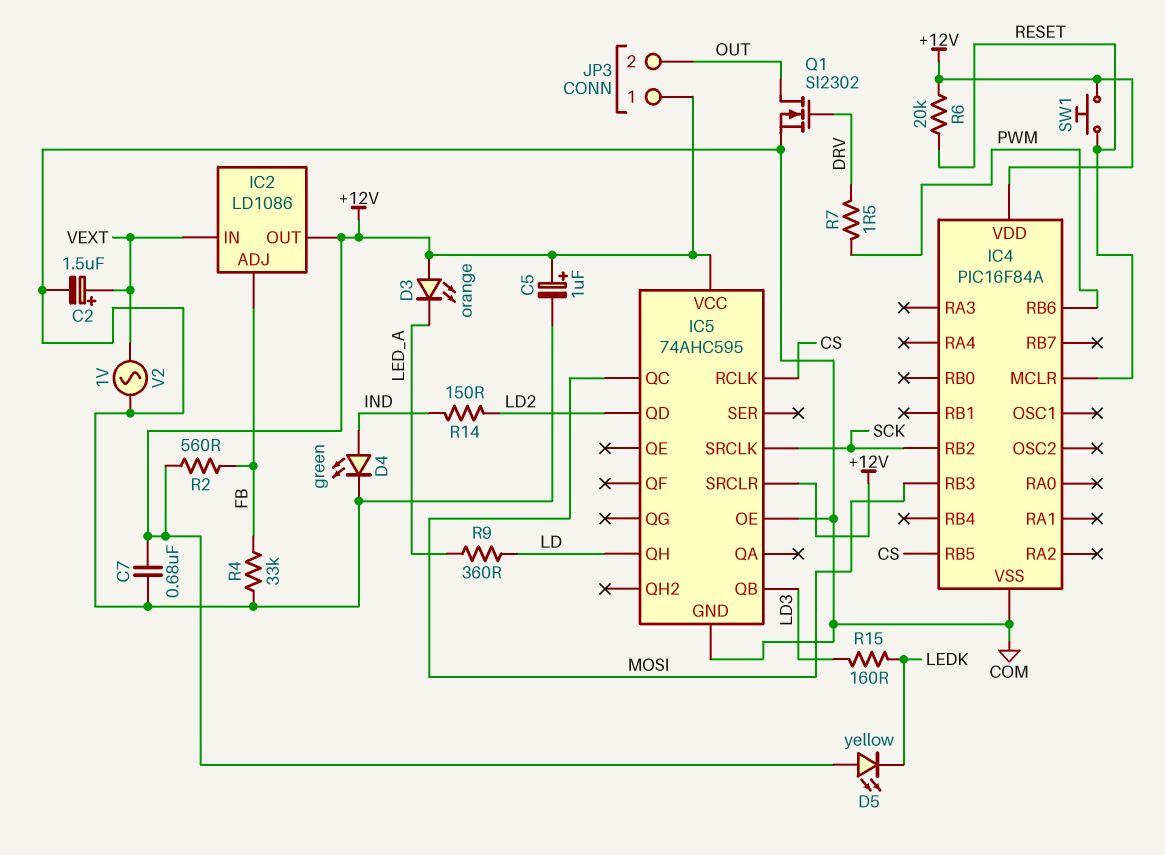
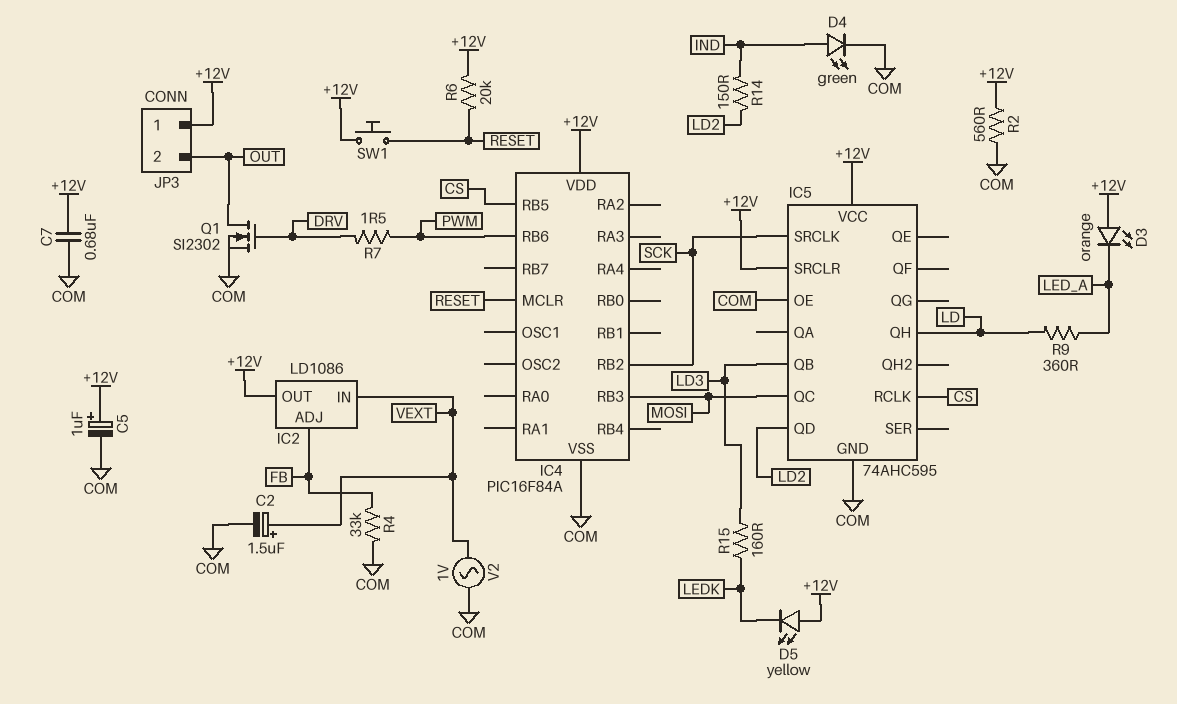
R2: 560 (+12V, FB) -> 560 (+12V, COM)

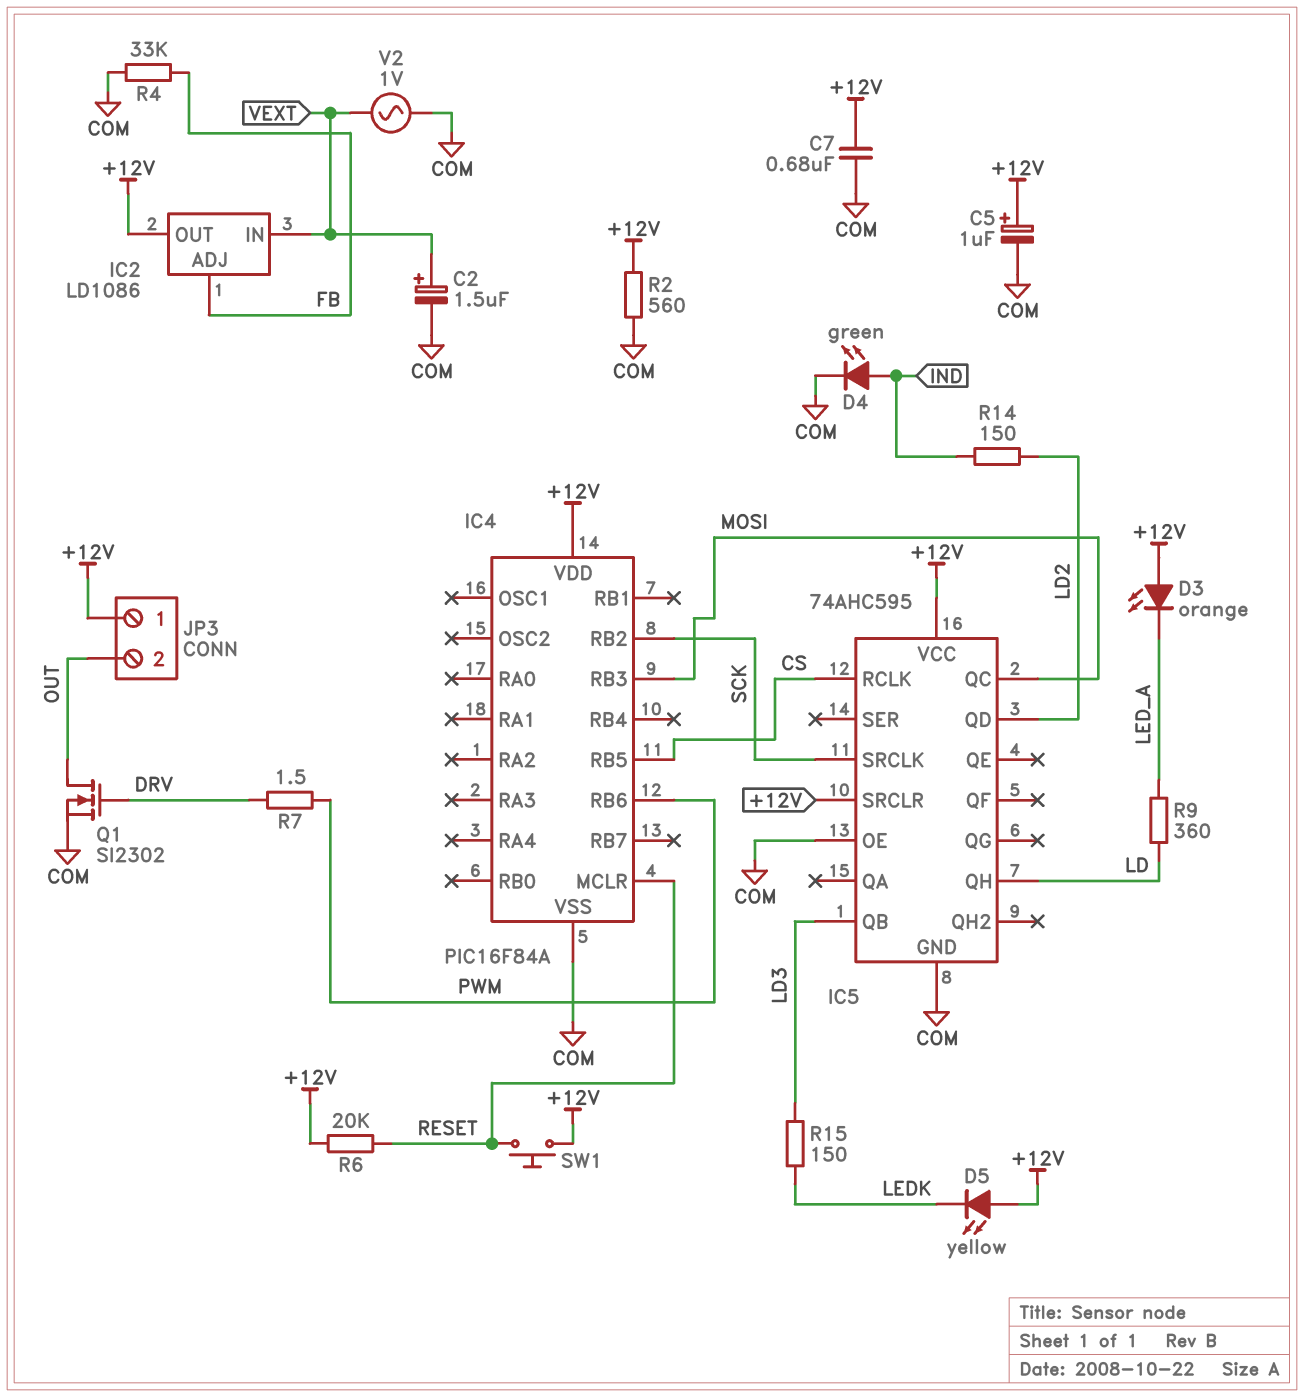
R15: 160 (LD3, LEDK) -> 150 (LD3, LEDK)

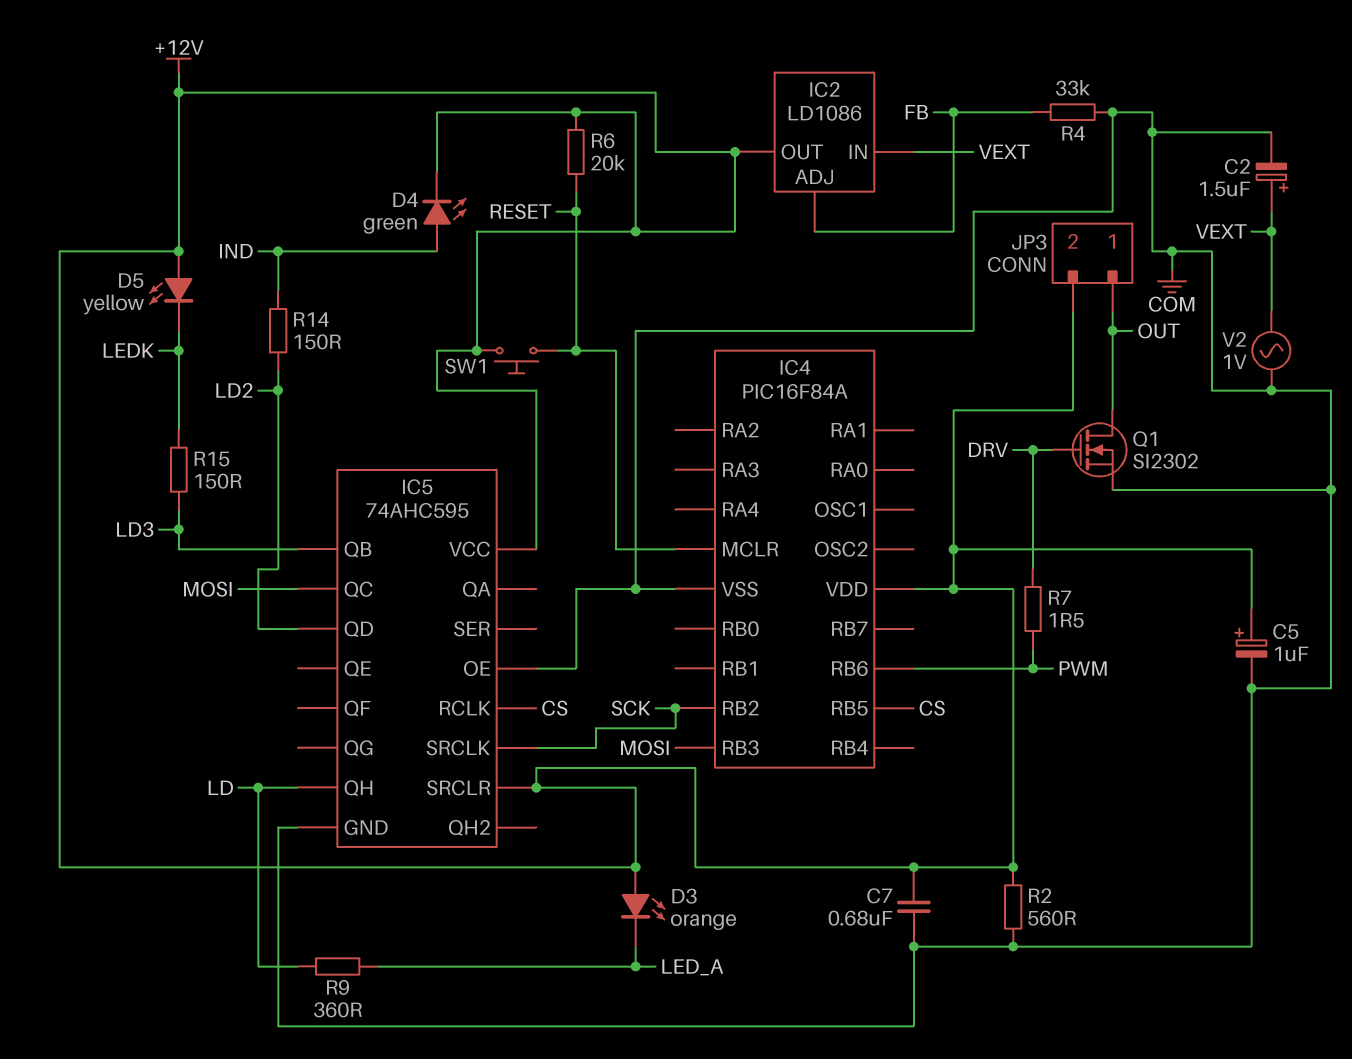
D4: LED green (A IND, K COM) -> LED green (A IND, K +12V)
JP3 pin 1: +12V -> OUT
JP3 pin 2: OUT -> +12V

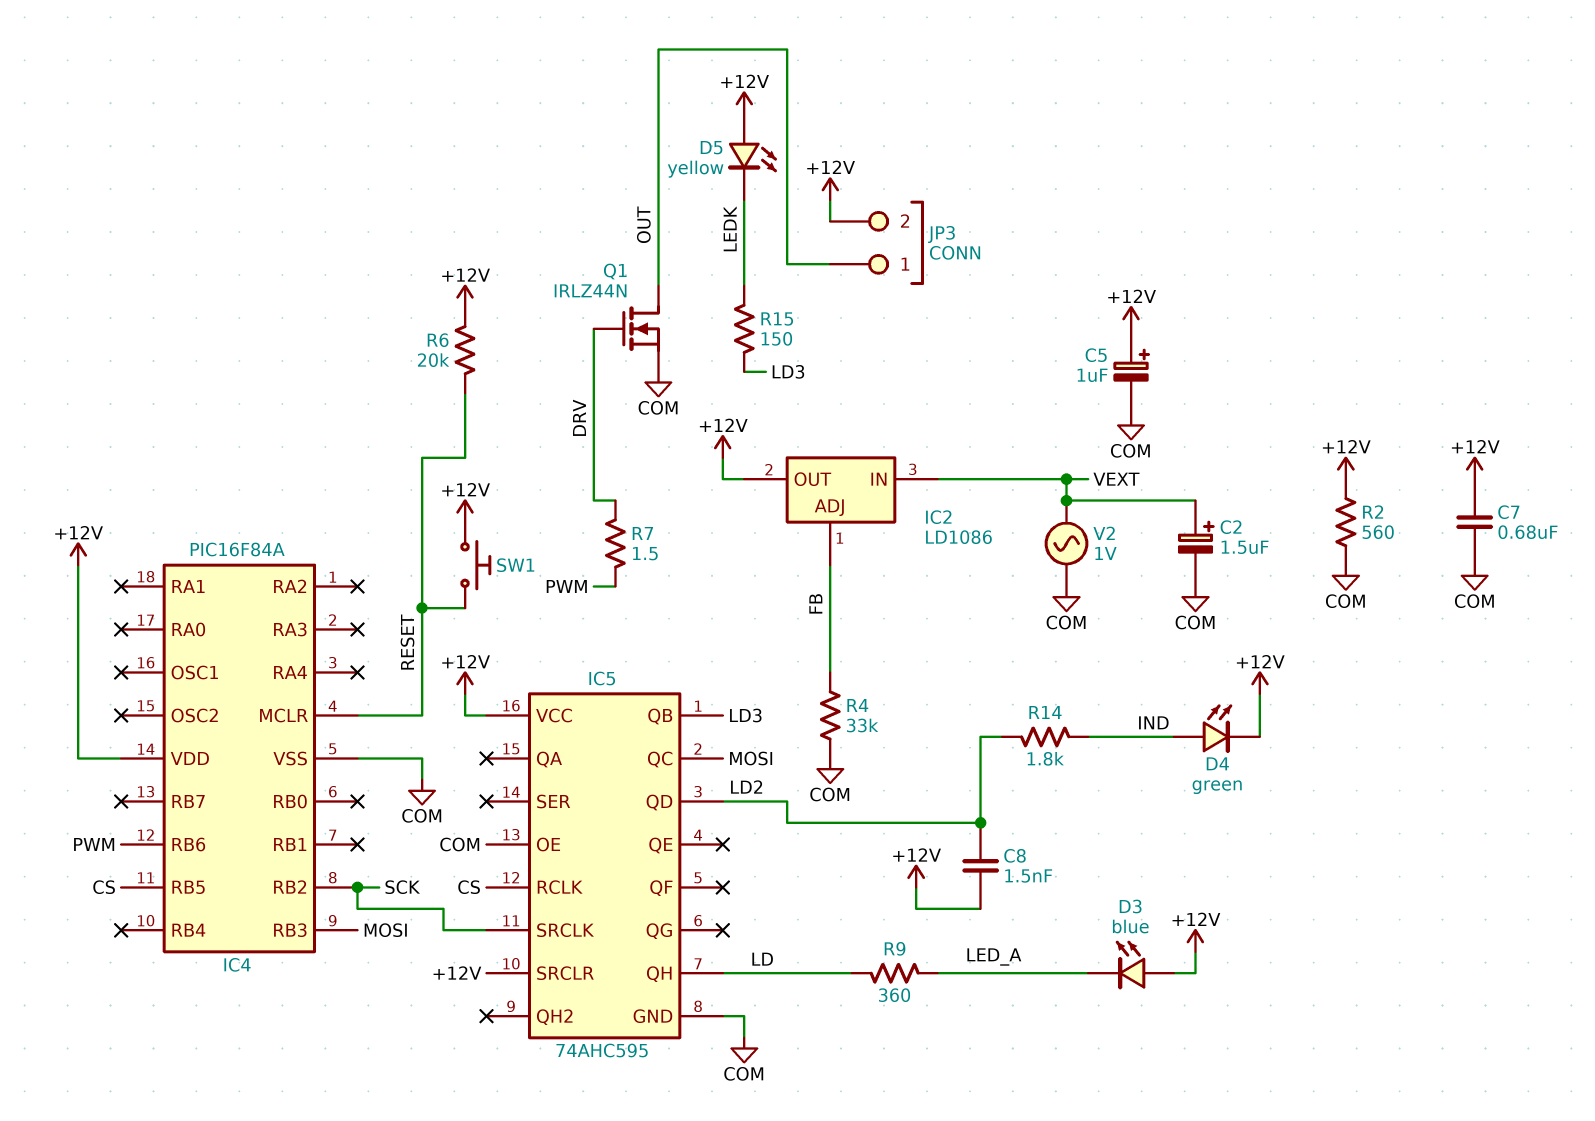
C8: none -> 1.5nF (+12V, LD2)
D3: LED orange (A +12V, K LED_A) -> LED blue (A +12V, K LED_A)
Q1: NMOS SI2302 (G DRV, D OUT, S COM) -> NMOS IRLZ44N (G DRV, D OUT, S COM)
R14: 150 (IND, LD2) -> 1.8k (IND, LD2)

